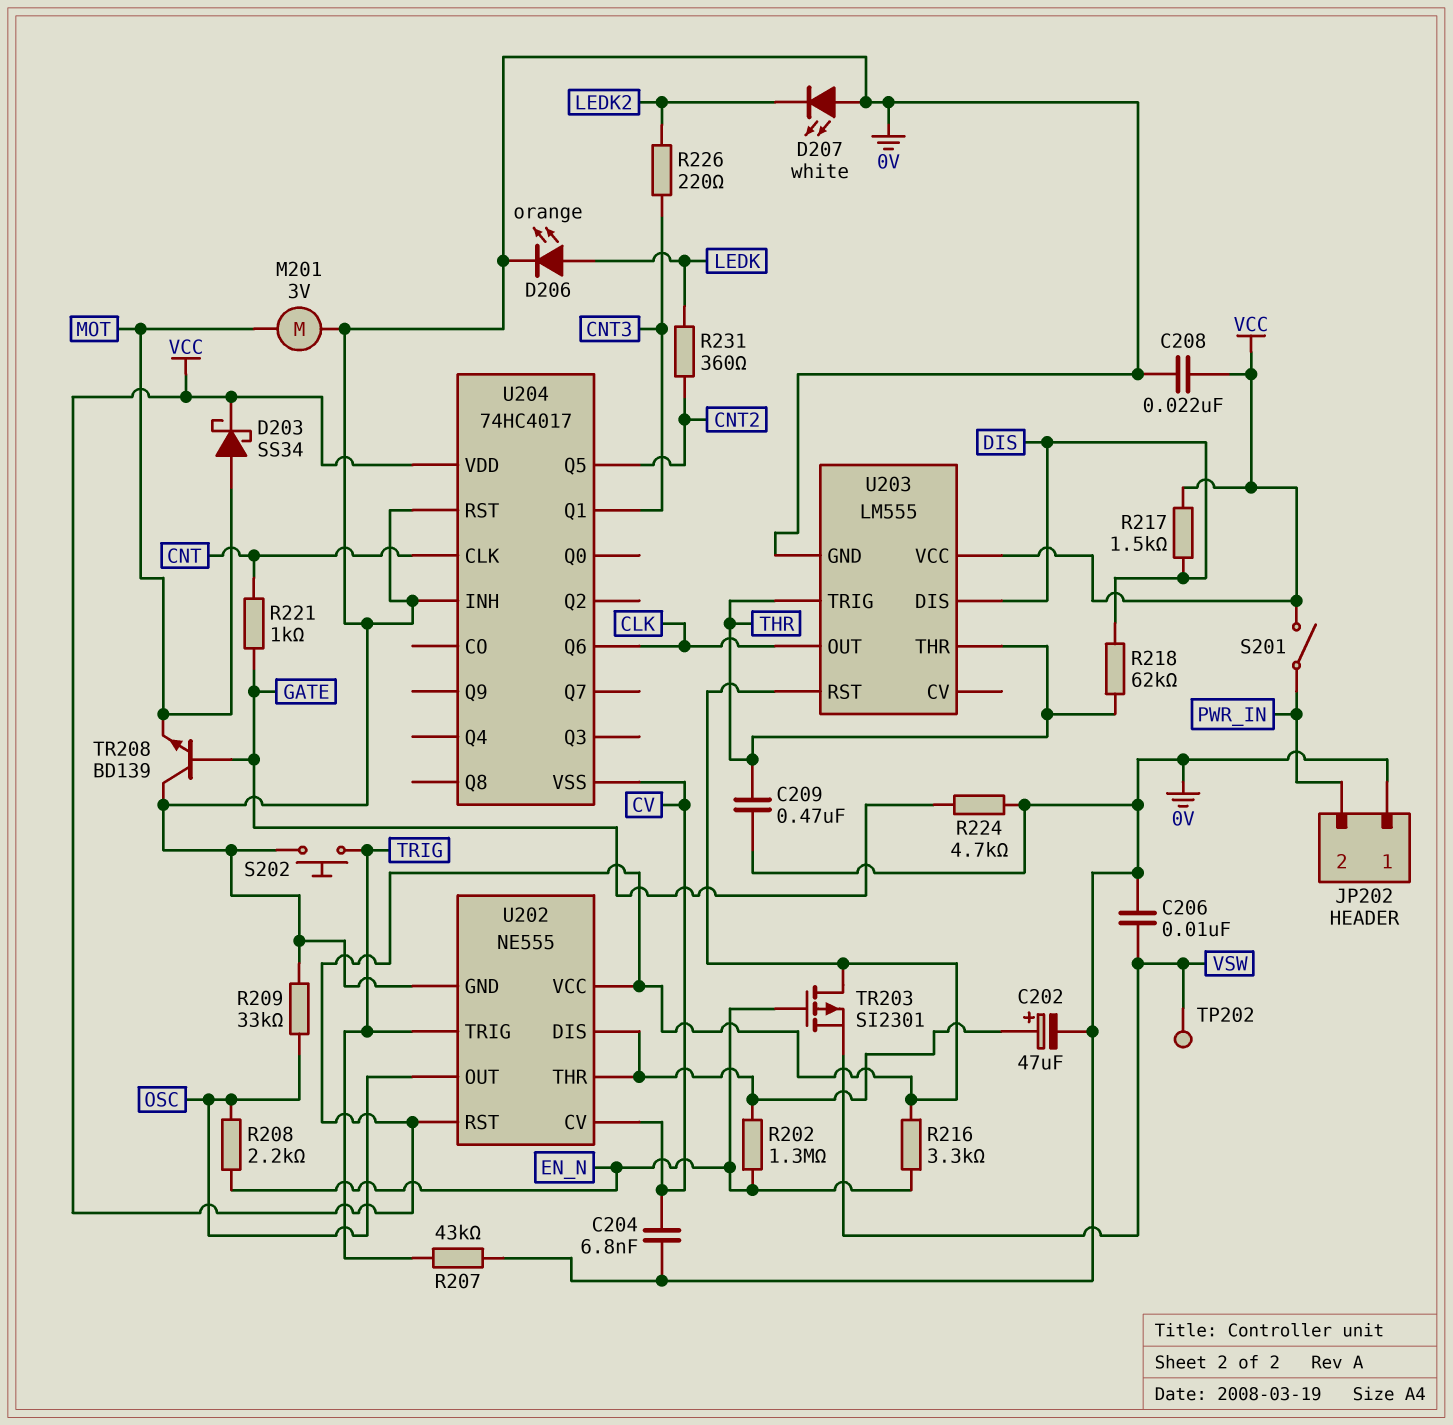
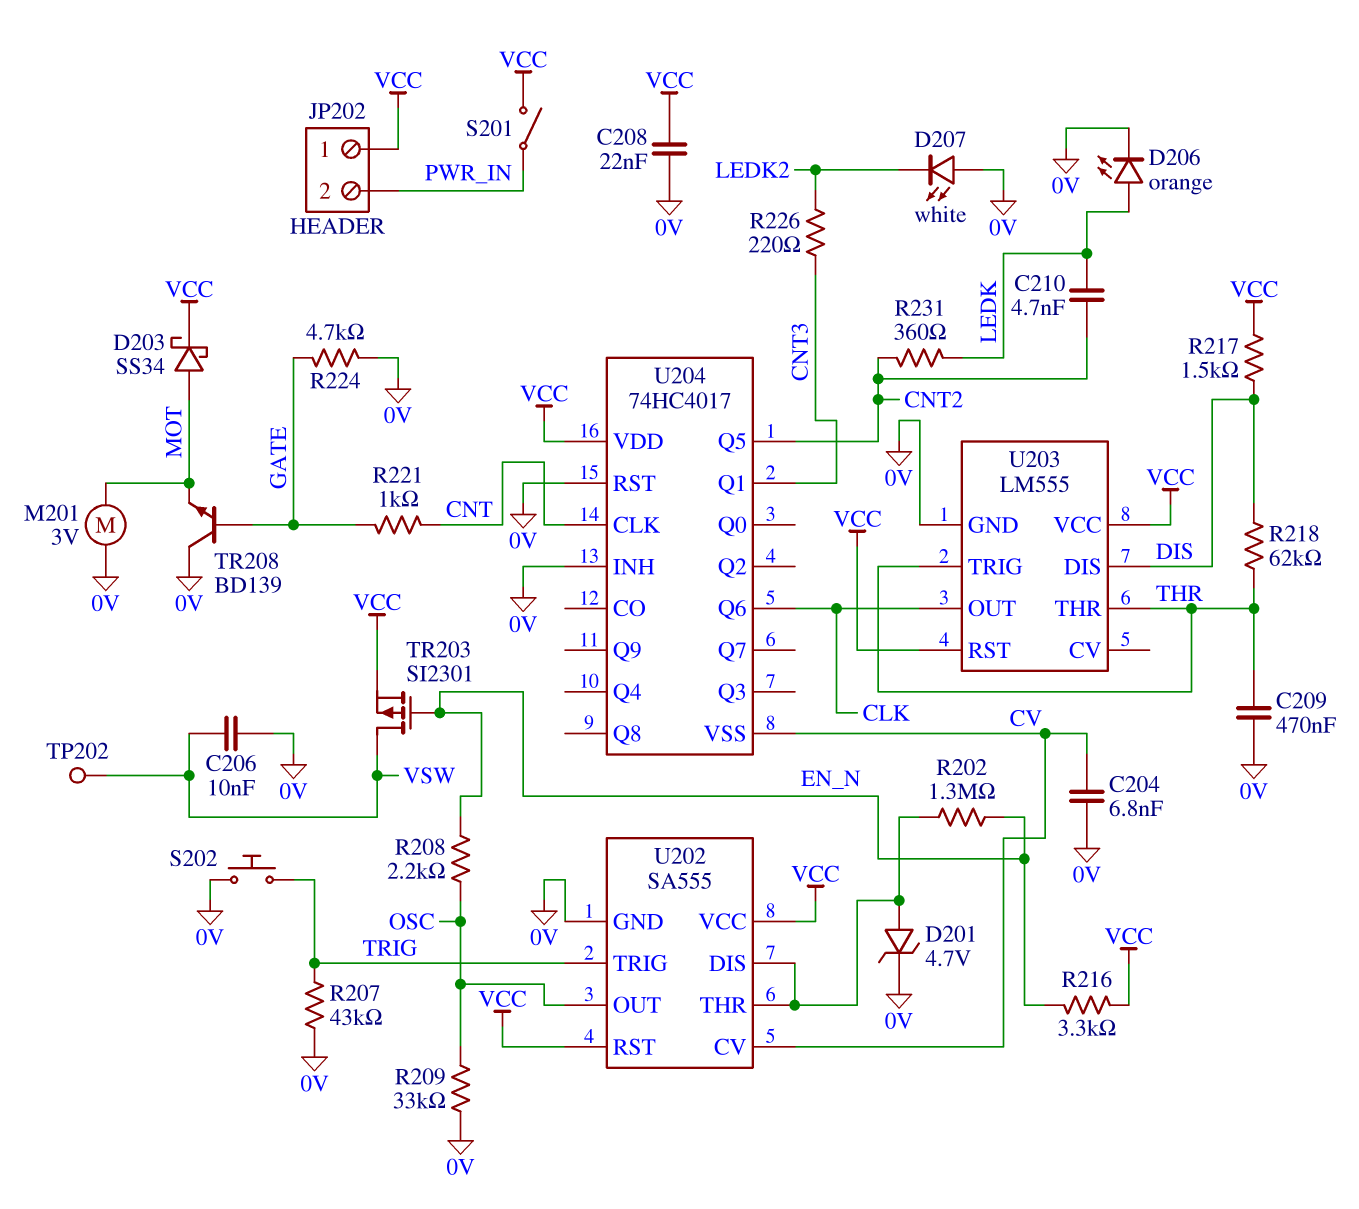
C202: 47uF (plus U202/DIS, minus 0V) -> none
C210: none -> 4.7nF (CNT2, LEDK)
D201: none -> zener 4.7V (A U202/DIS, K 0V)
JP202 pin 1: 0V -> VCC
TR203: PMOS SI2301 (G EN_N, D VCC, S VSW) -> PMOS SI2301 (G EN_N, D VSW, S VCC)
U202: NE555 -> SA555

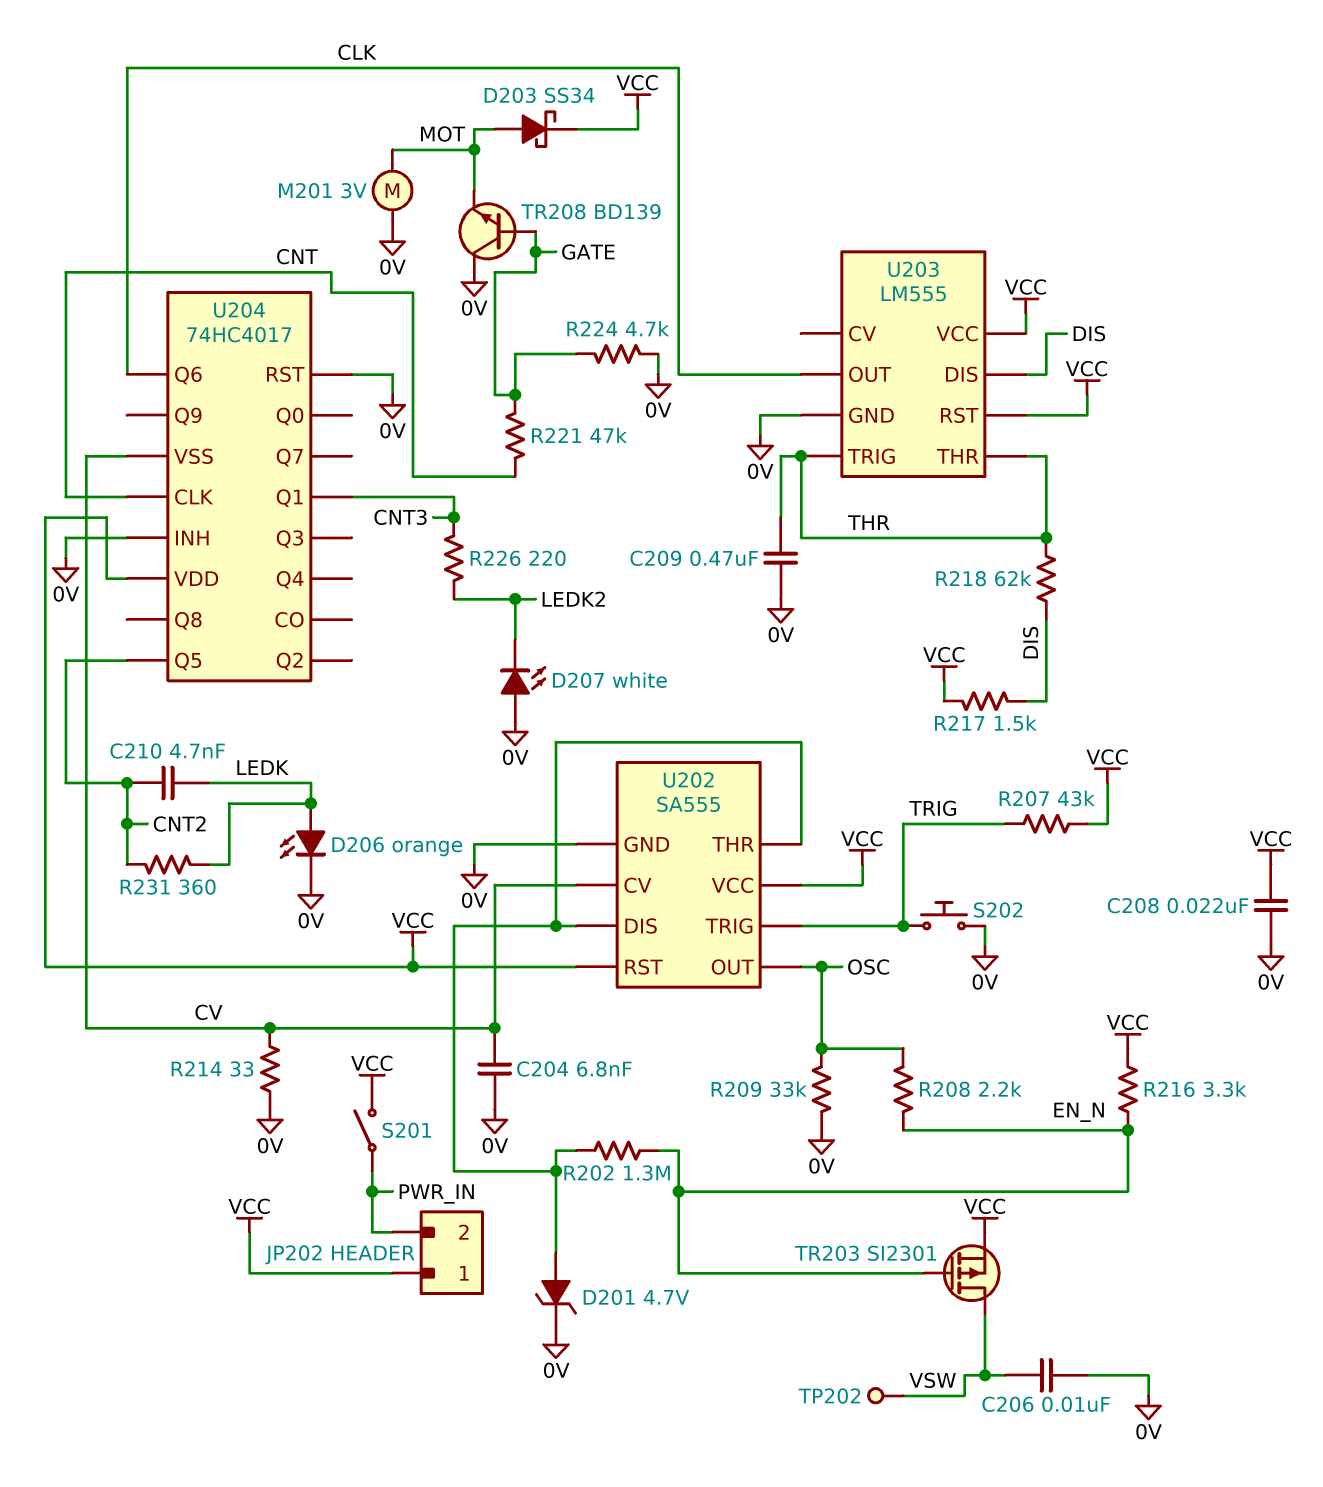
R207: 43k (0V, TRIG) -> 43k (TRIG, VCC)
R214: none -> 33 (0V, CV)
R221: 1k (CNT, GATE) -> 47k (CNT, GATE)

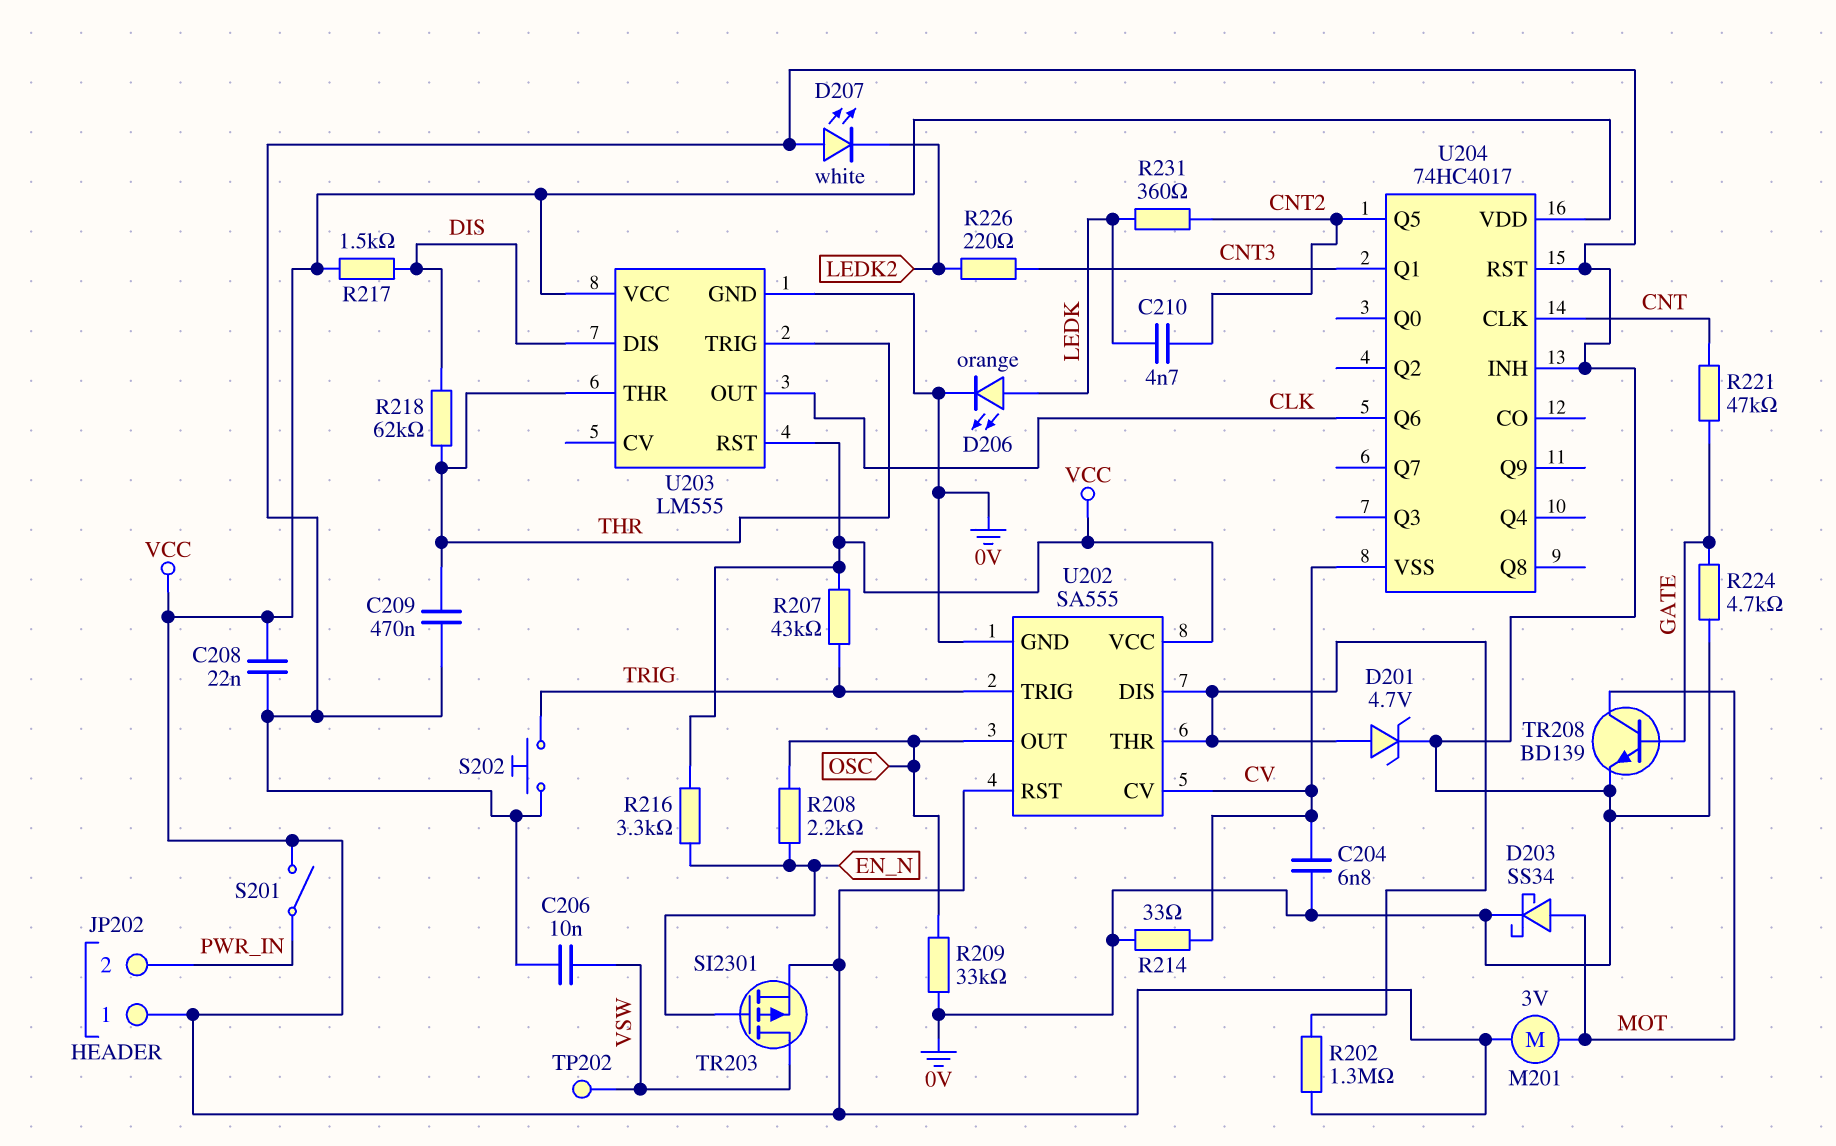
D203: schottky SS34 (A MOT, K VCC) -> schottky SS34 (A MOT, K 0V)
M201: motor 3V (0V, MOT) -> motor 3V (MOT, VCC)
R202: 1.3M (EN_N, U202/DIS) -> 1.3M (U202/DIS, VCC)
TR208: NPN BD139 (B GATE, C 0V, E MOT) -> NPN BD139 (B GATE, C MOT, E 0V)

